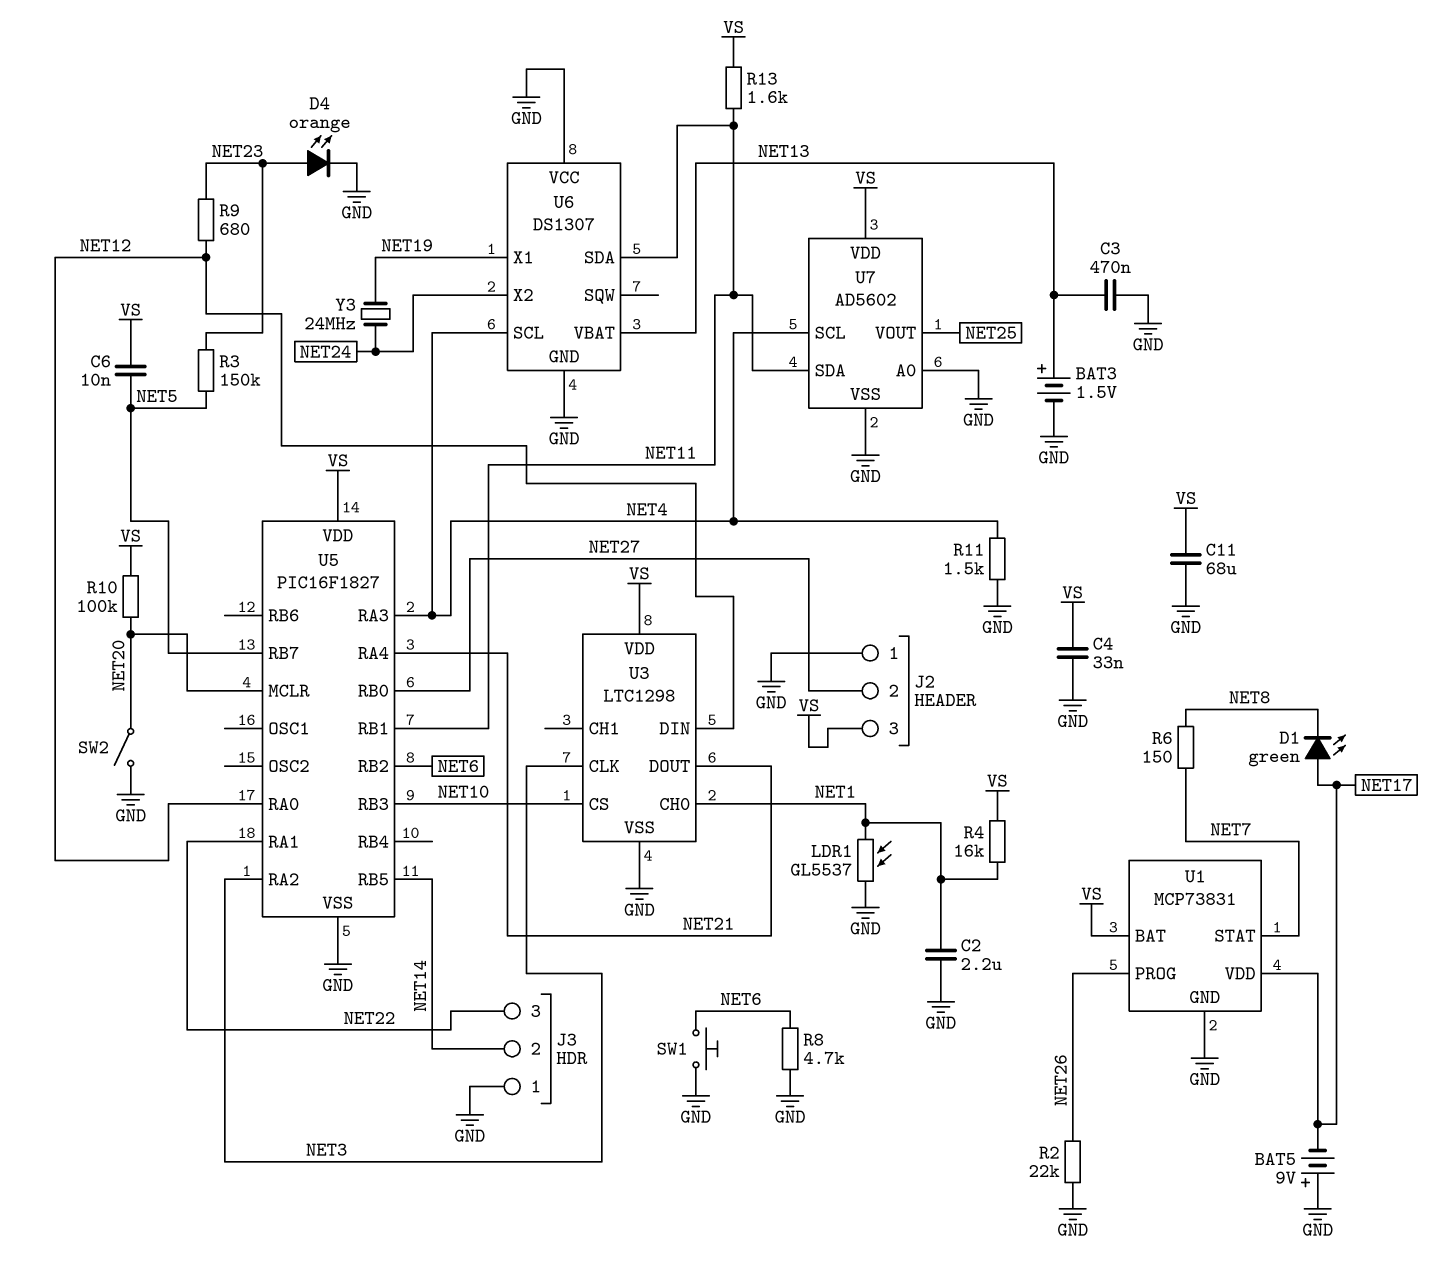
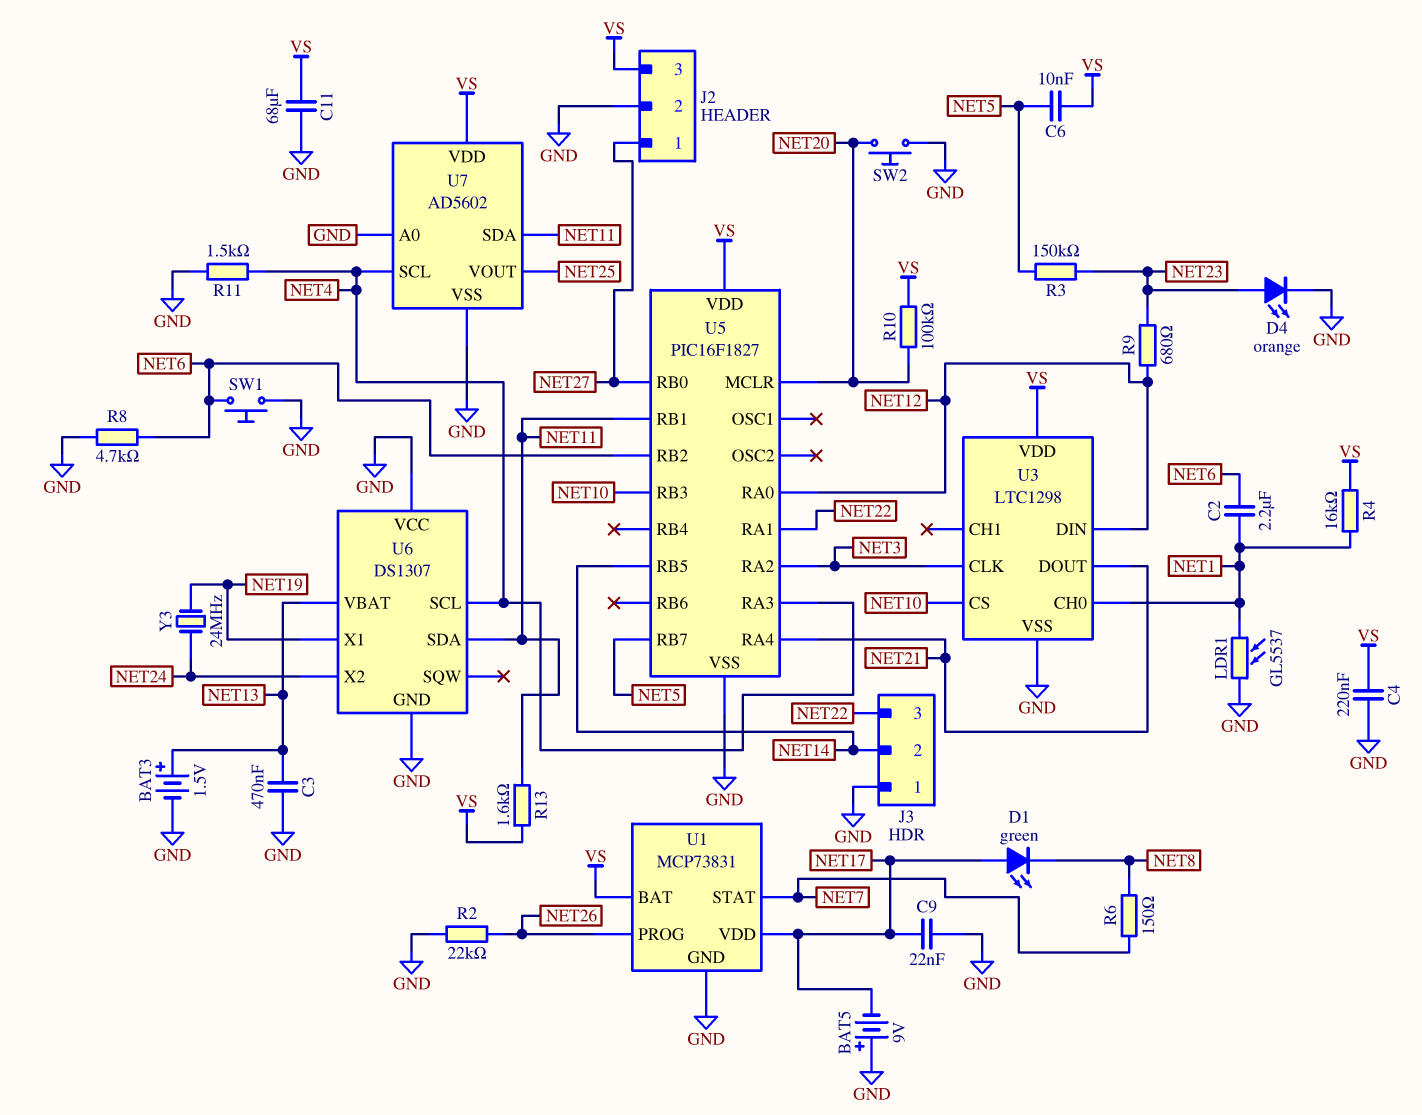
C2: 2.2uF (GND, NET1) -> 2.2uF (NET1, NET6)
C4: 33nF (GND, VS) -> 220nF (GND, VS)
C9: none -> 22nF (GND, NET17)
J2 pin 1: GND -> NET27
J2 pin 2: NET27 -> GND
SW2: switch (GND, NET20) -> button (GND, NET20)

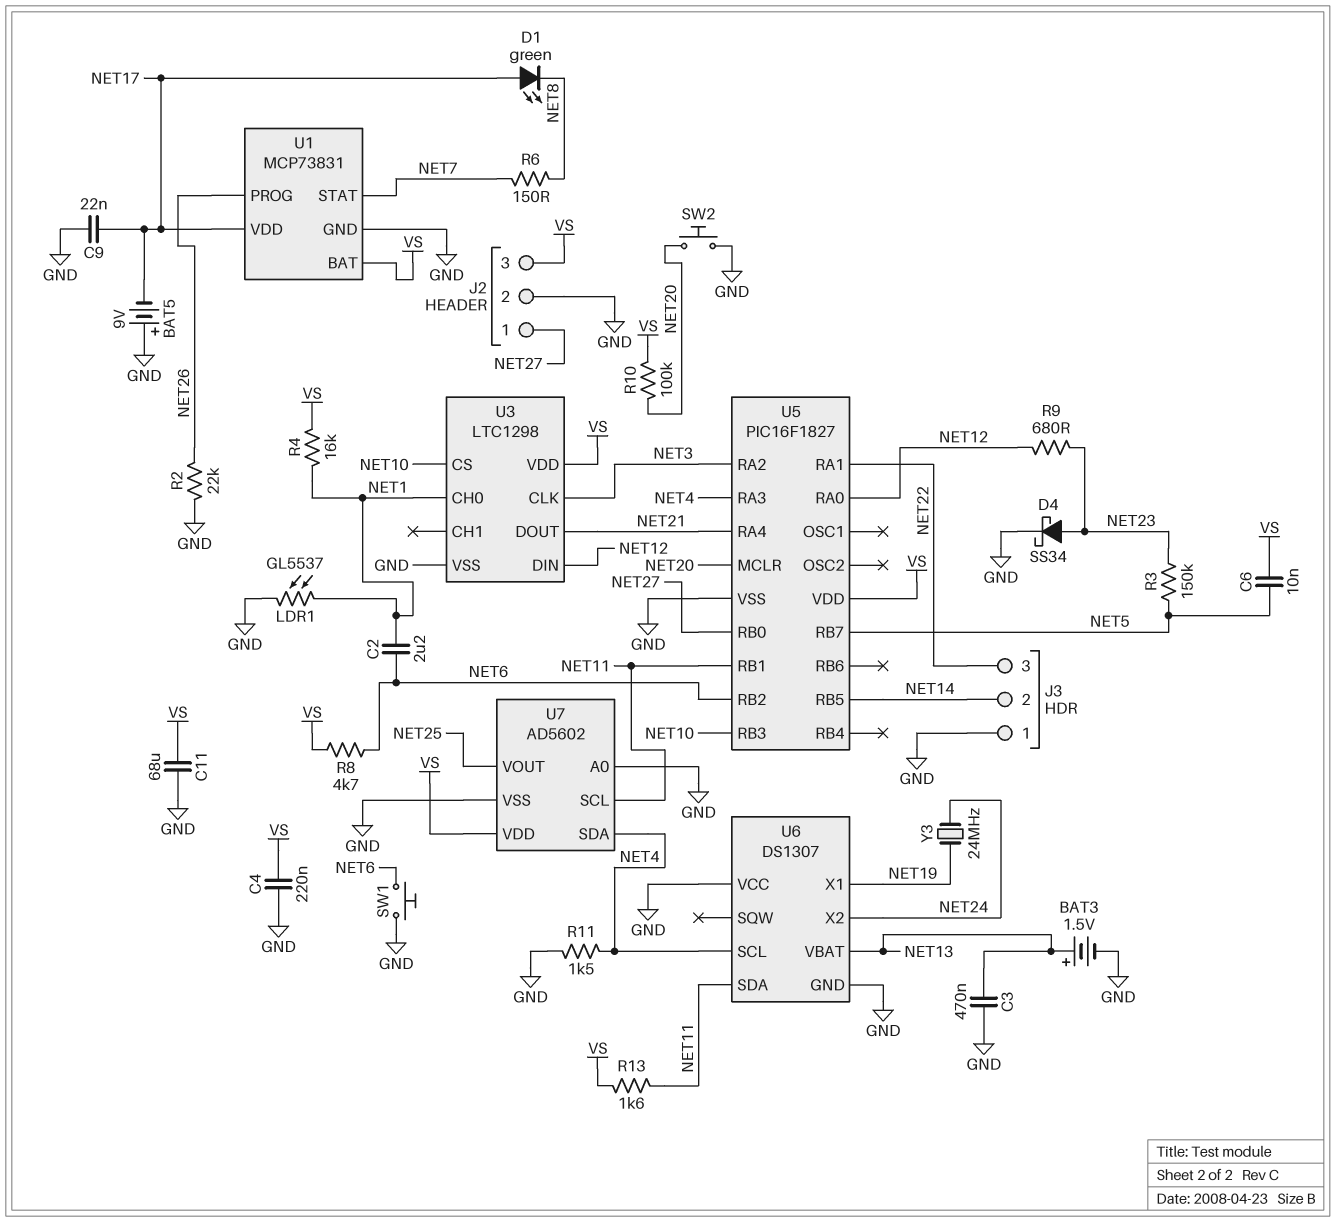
D4: LED orange (A NET23, K GND) -> schottky SS34 (A NET23, K GND)
R8: 4.7k (GND, NET6) -> 4.7k (NET6, VS)
U7 pin SCL: NET4 -> NET11
U7 pin SDA: NET11 -> NET4

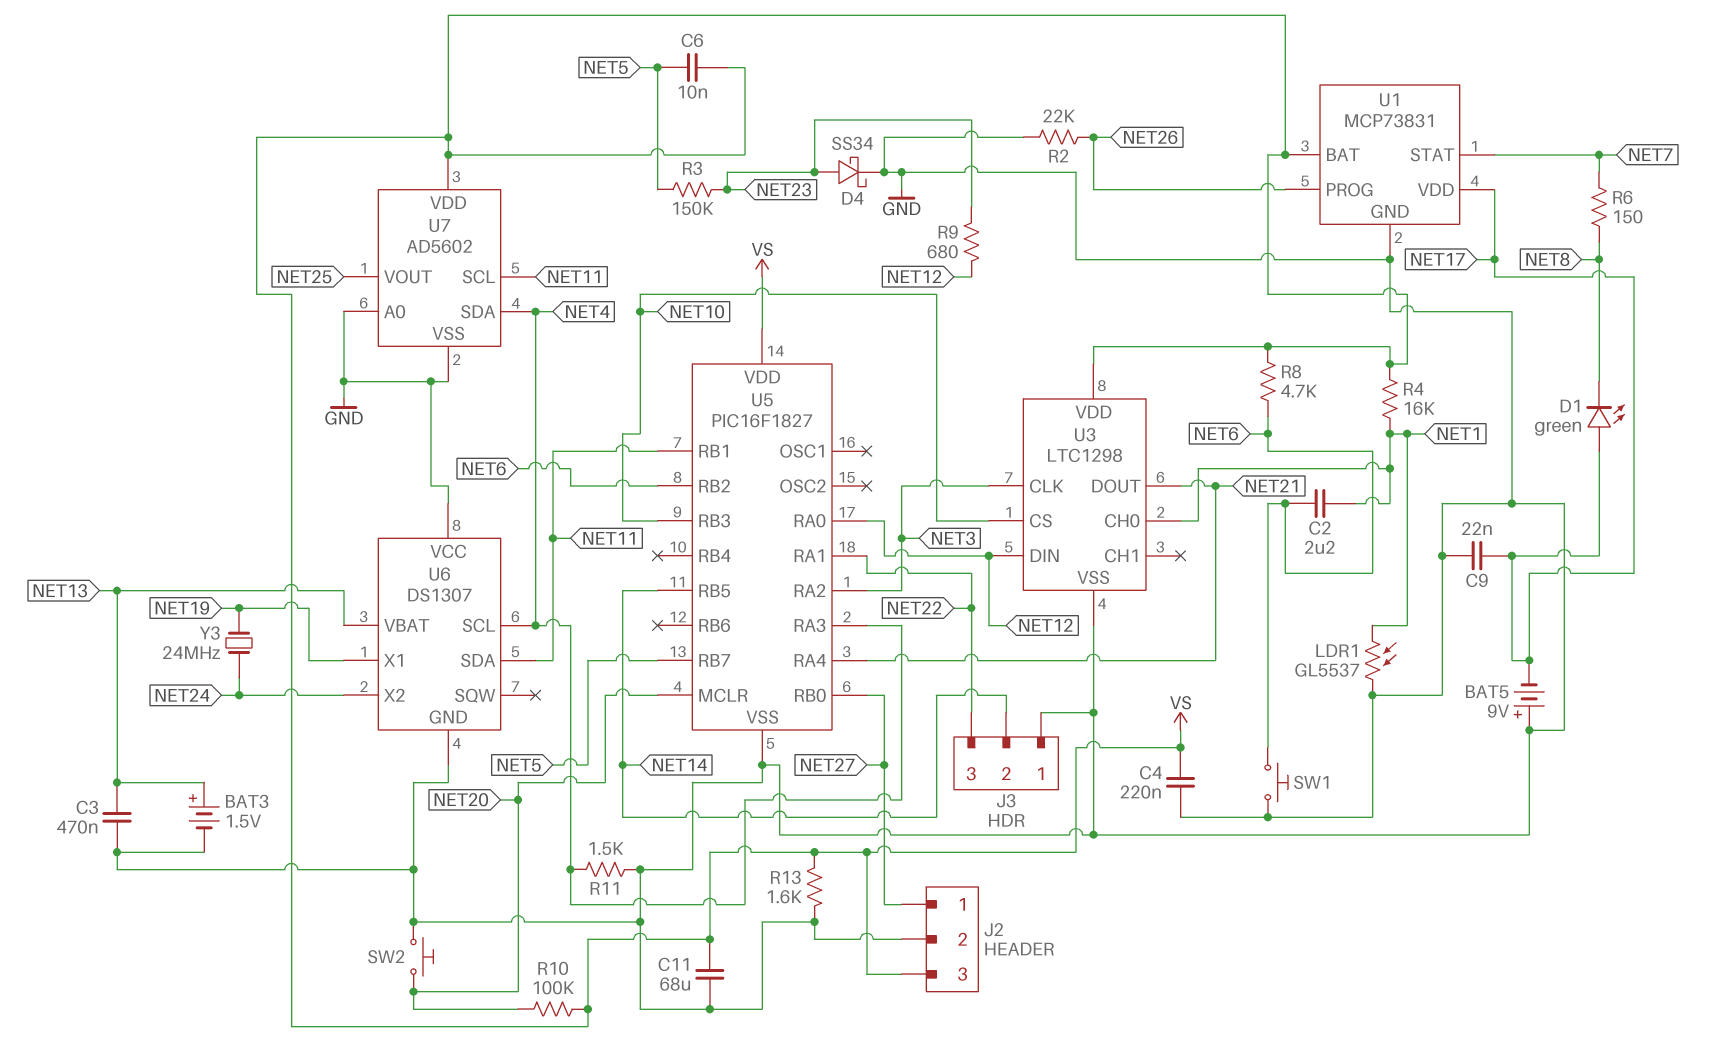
R13: 1.6k (NET11, VS) -> 1.6k (GND, VS)

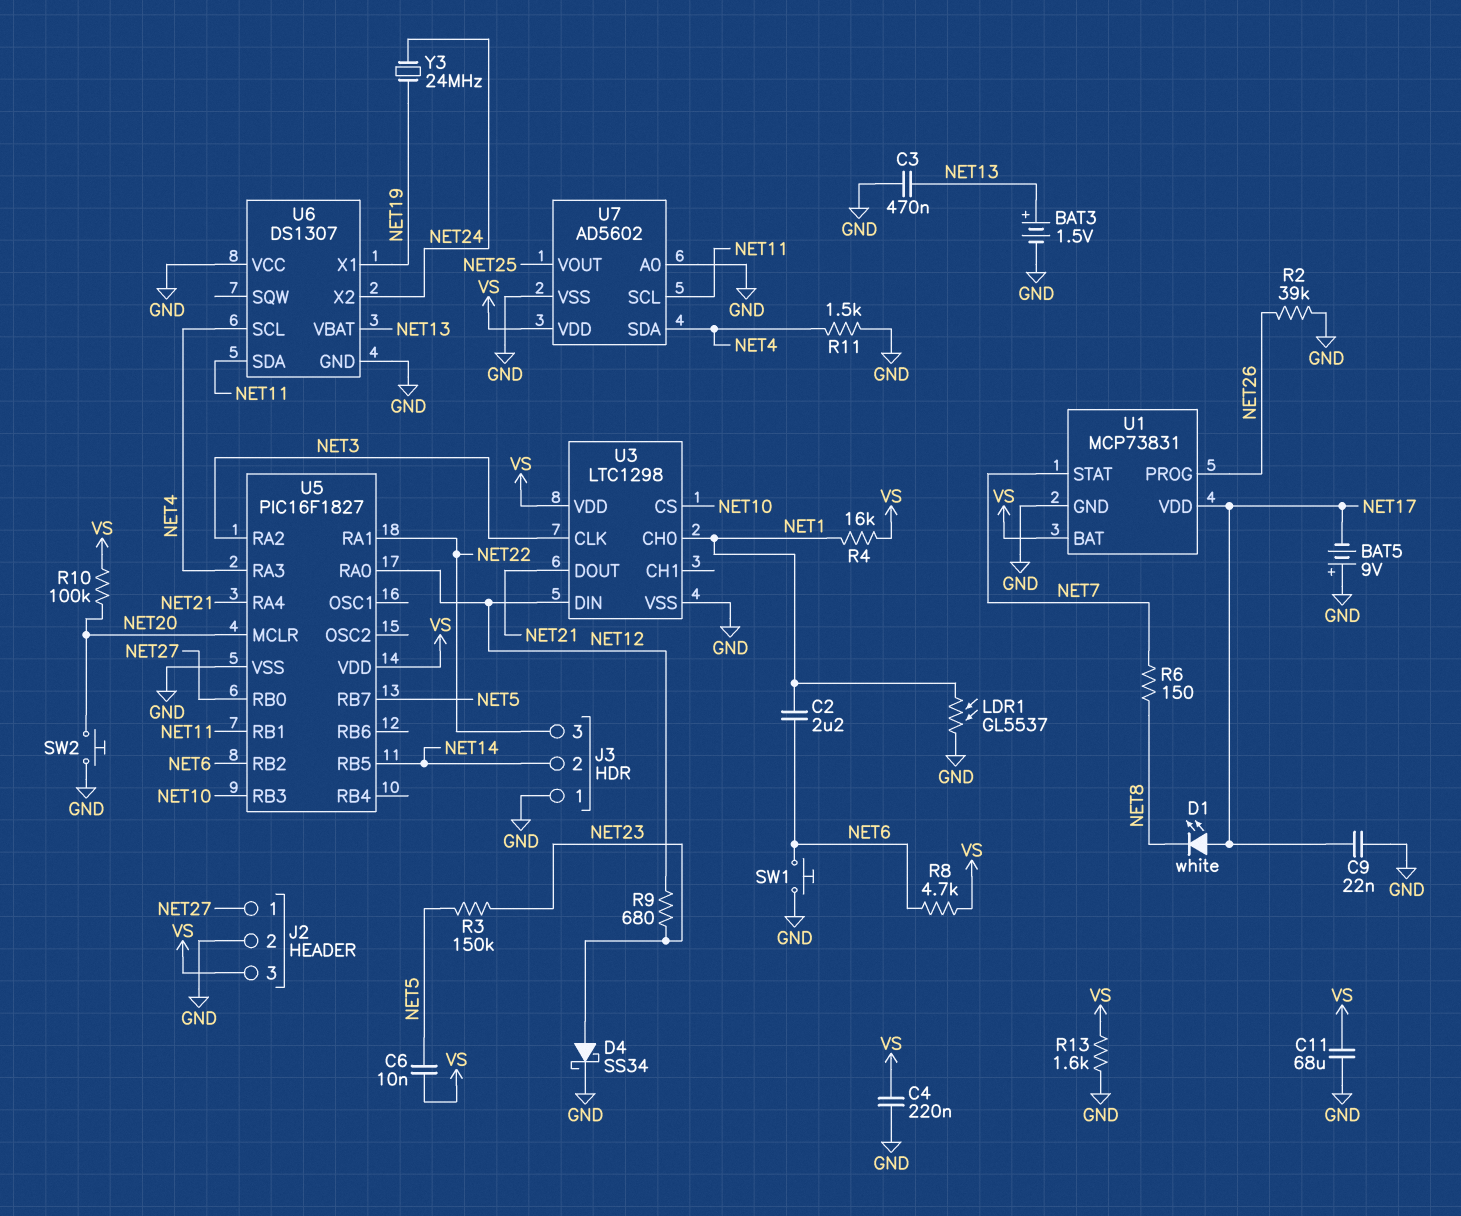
D1: LED green (A NET17, K NET8) -> LED white (A NET17, K NET8)
R2: 22k (GND, NET26) -> 39k (GND, NET26)

